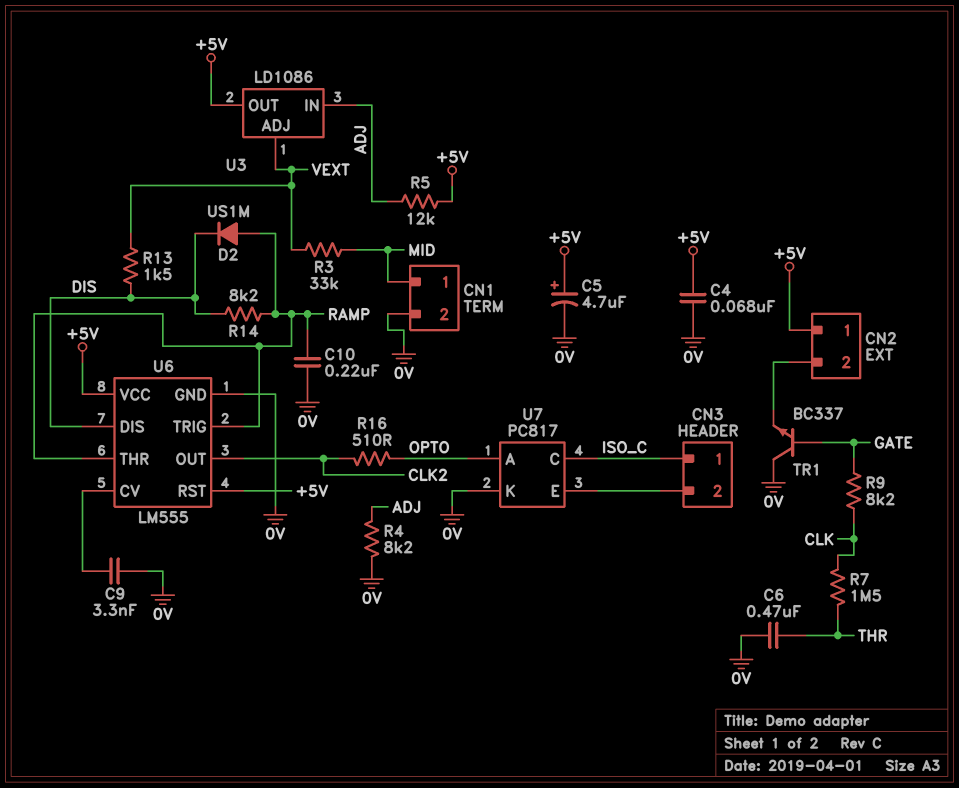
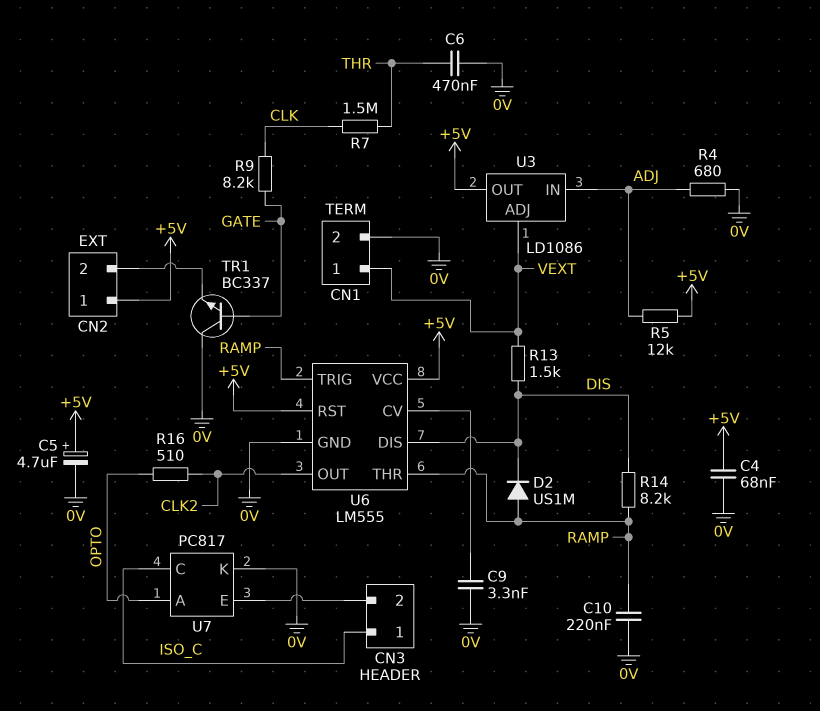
CN1 pin 1: MID -> VEXT
R3: 33k (MID, VEXT) -> none
R4: 8.2k (0V, ADJ) -> 680 (0V, ADJ)

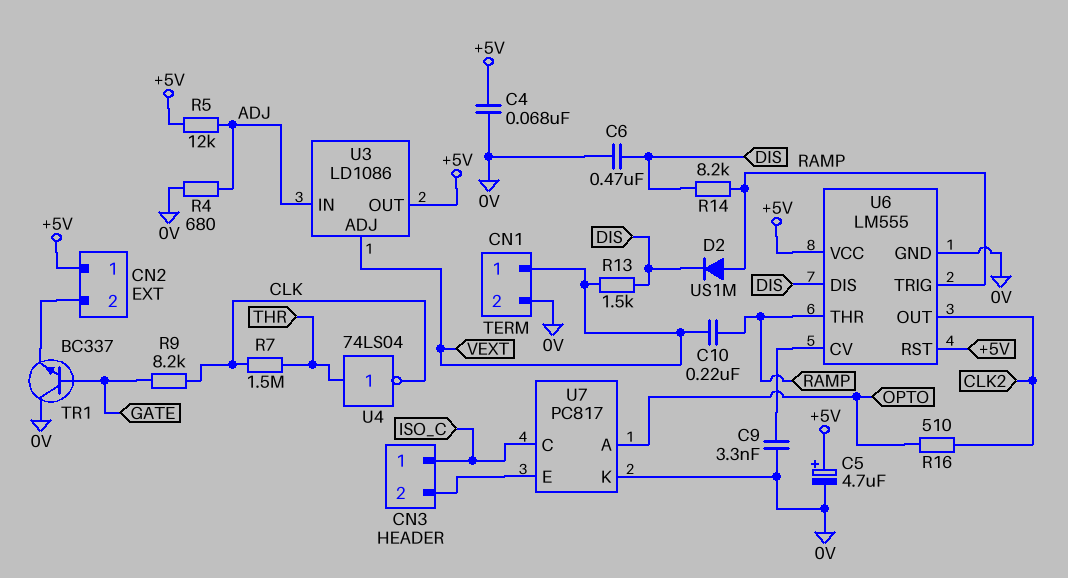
C6: 470nF (0V, THR) -> 470nF (0V, DIS)
C10: 220nF (0V, RAMP) -> 220nF (RAMP, VEXT)
U4: none -> NOT 74LS04 (in THR, out CLK)

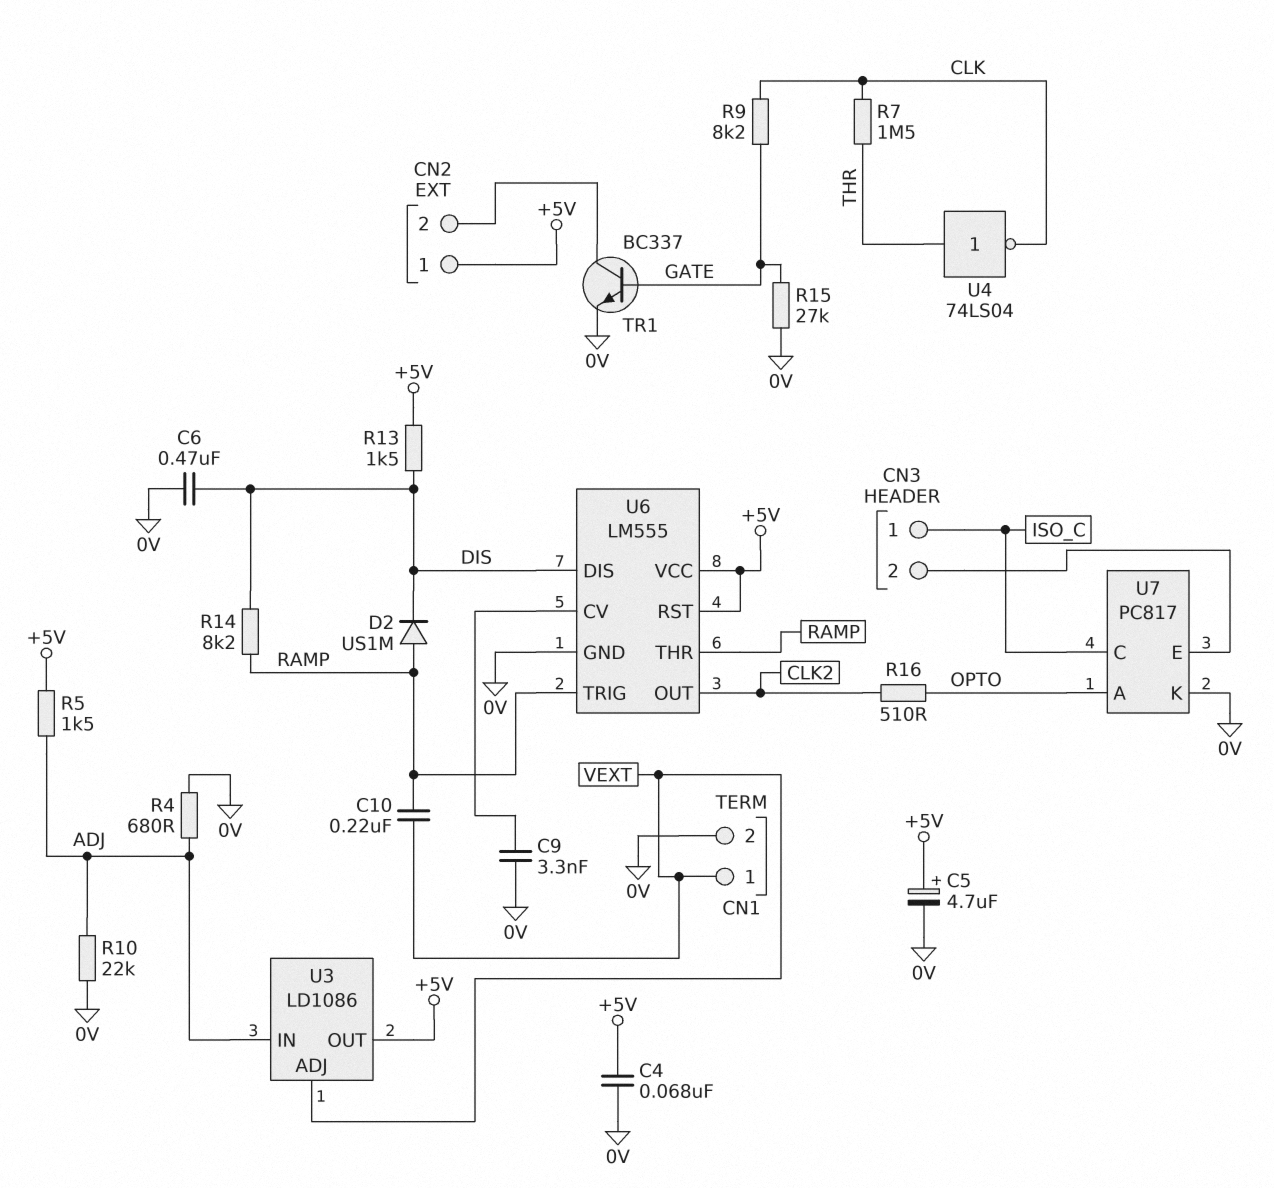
R5: 12k (+5V, ADJ) -> 1.5k (+5V, ADJ)
R10: none -> 22k (0V, ADJ)
R13: 1.5k (DIS, VEXT) -> 1.5k (+5V, DIS)
R15: none -> 27k (0V, GATE)
TR1: NPN BC337 (B GATE, C 0V, E CN2/2) -> NPN BC337 (B GATE, C CN2/2, E 0V)

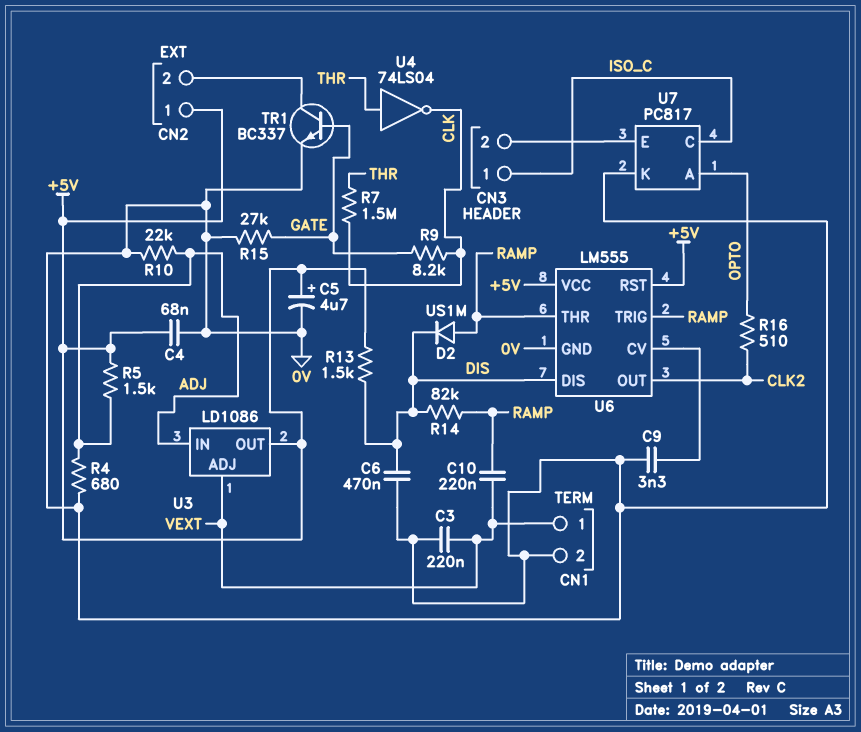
C3: none -> 220nF (0V, VEXT)
R14: 8.2k (DIS, RAMP) -> 82k (DIS, RAMP)

